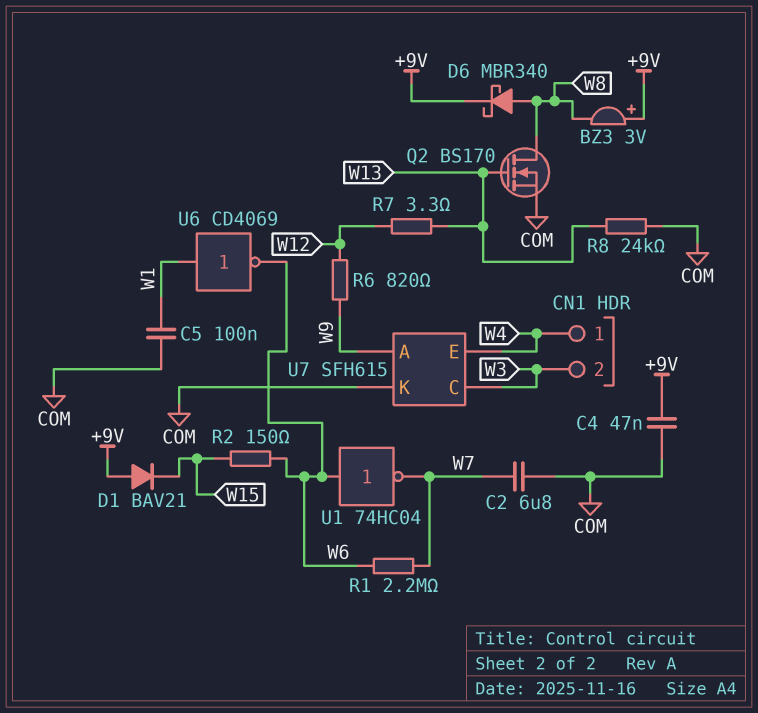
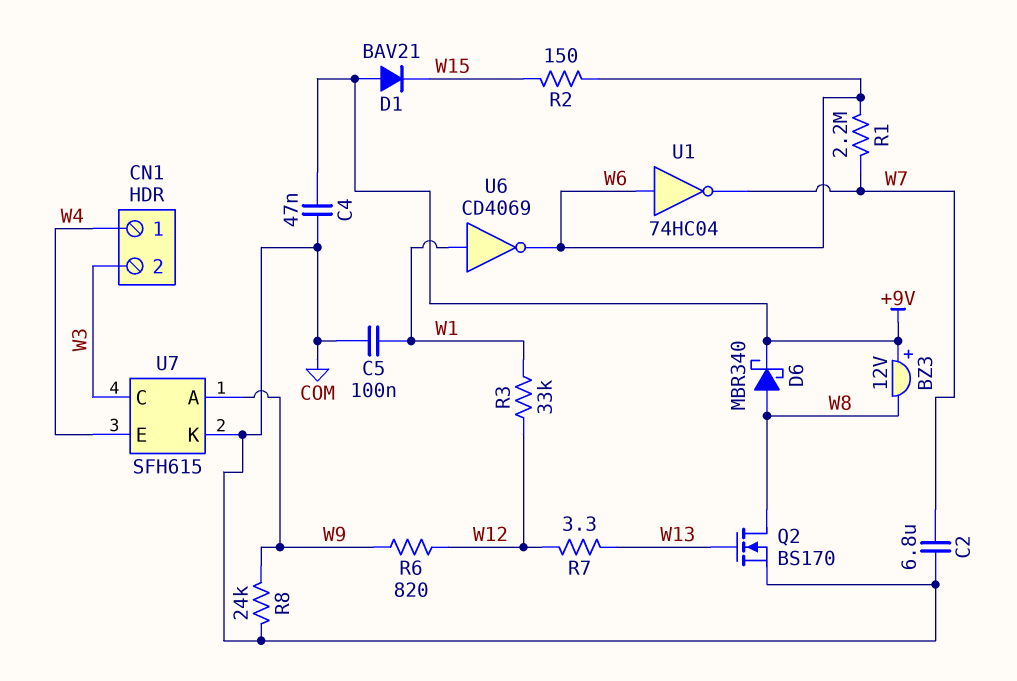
BZ3: buzzer 3V (plus +9V, minus W8) -> buzzer 12V (plus +9V, minus W8)
R3: none -> 33k (W1, W12)
R8: 24k (COM, W13) -> 24k (COM, W9)

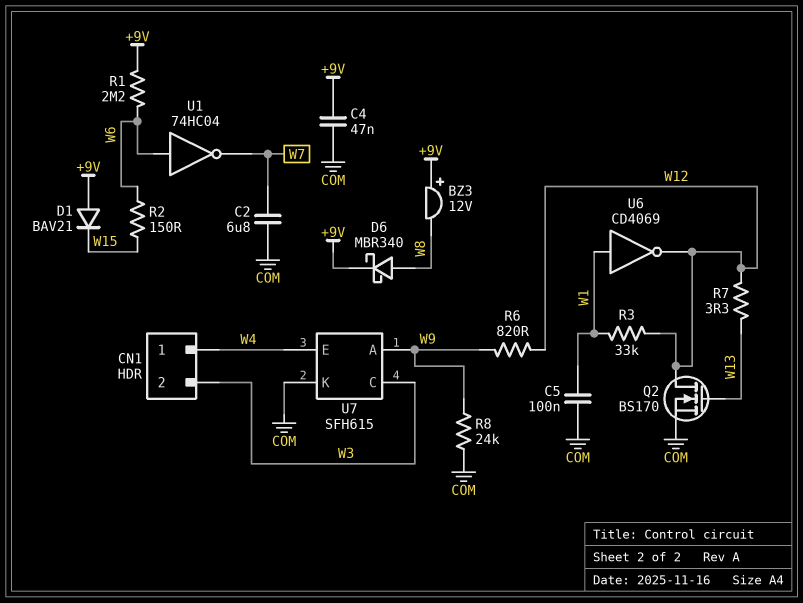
Q2: NMOS BS170 (G W13, D W8, S COM) -> NMOS BS170 (G W13, D W12, S COM)
R1: 2.2M (W6, W7) -> 2.2M (+9V, W6)
U6: NOT CD4069 (in W1, out W6) -> NOT CD4069 (in W1, out W12)

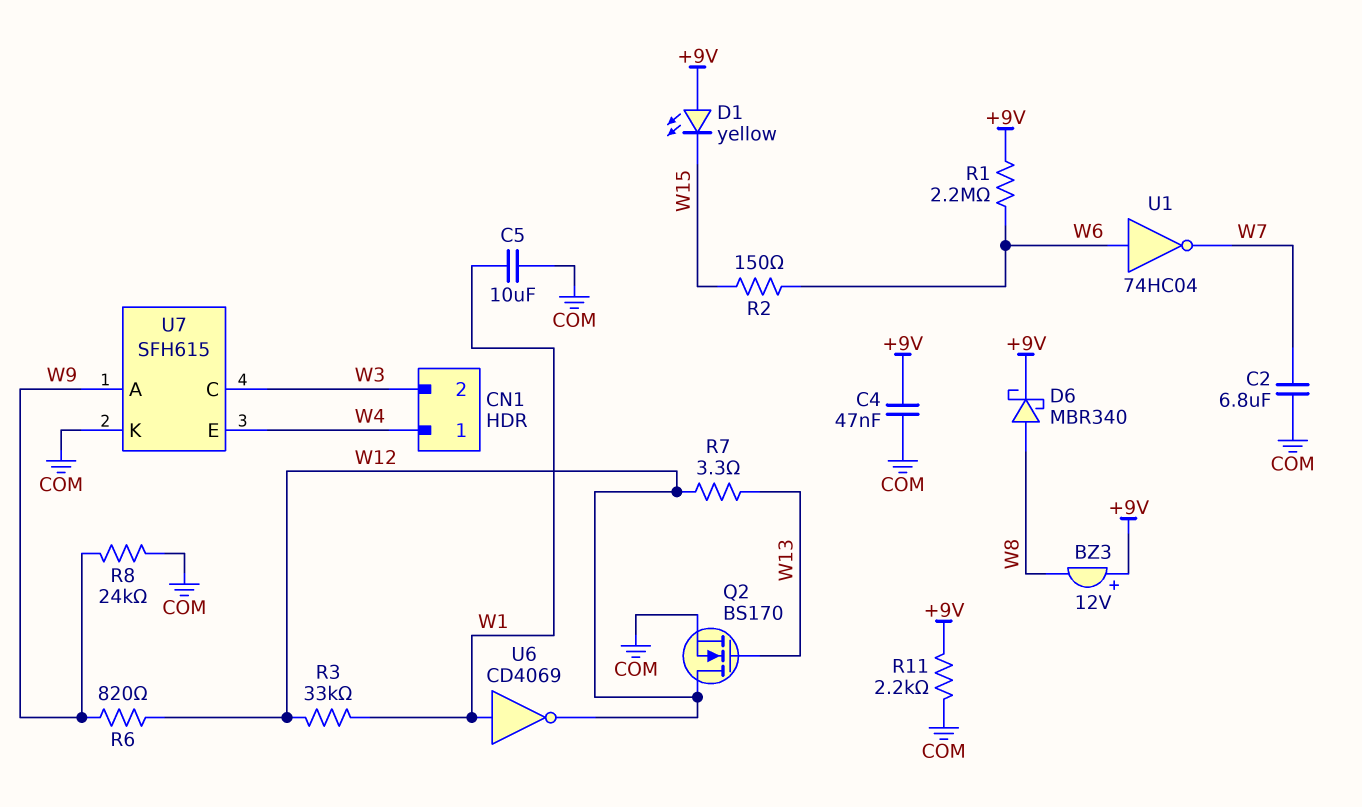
C5: 100nF (COM, W1) -> 10uF (COM, W1)
D1: diode BAV21 (A +9V, K W15) -> LED yellow (A +9V, K W15)
R11: none -> 2.2k (+9V, COM)

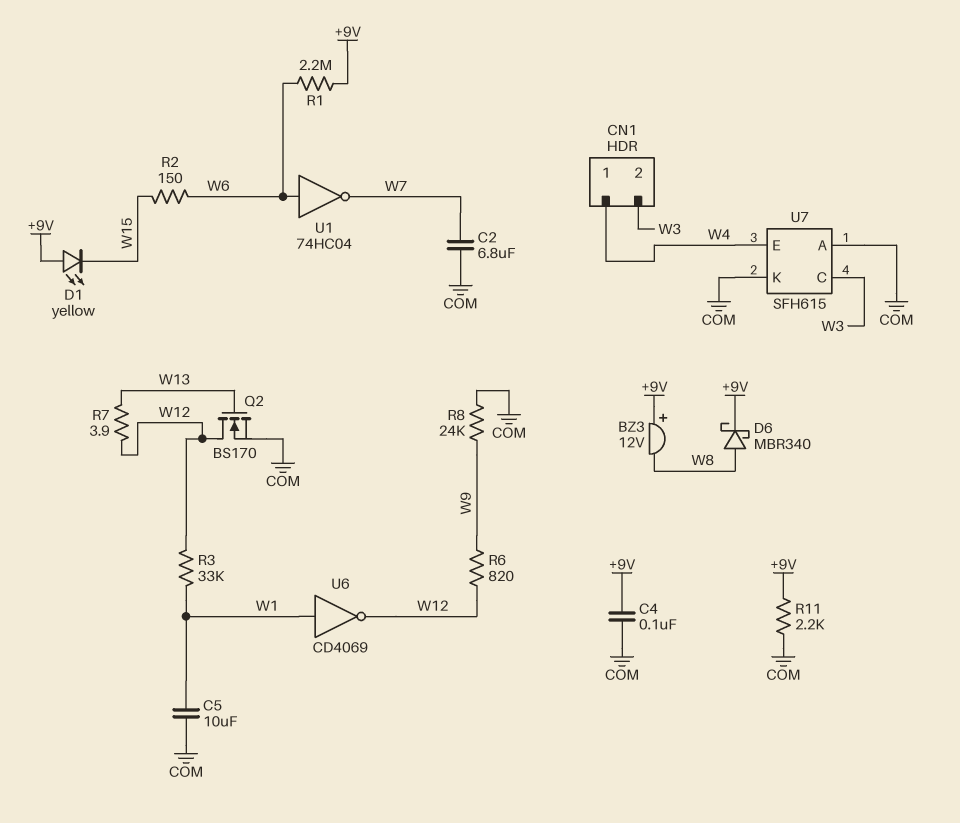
C4: 47nF (+9V, COM) -> 100nF (+9V, COM)
R7: 3.3 (W12, W13) -> 3.9 (W12, W13)
U7 pin A: W9 -> COM

